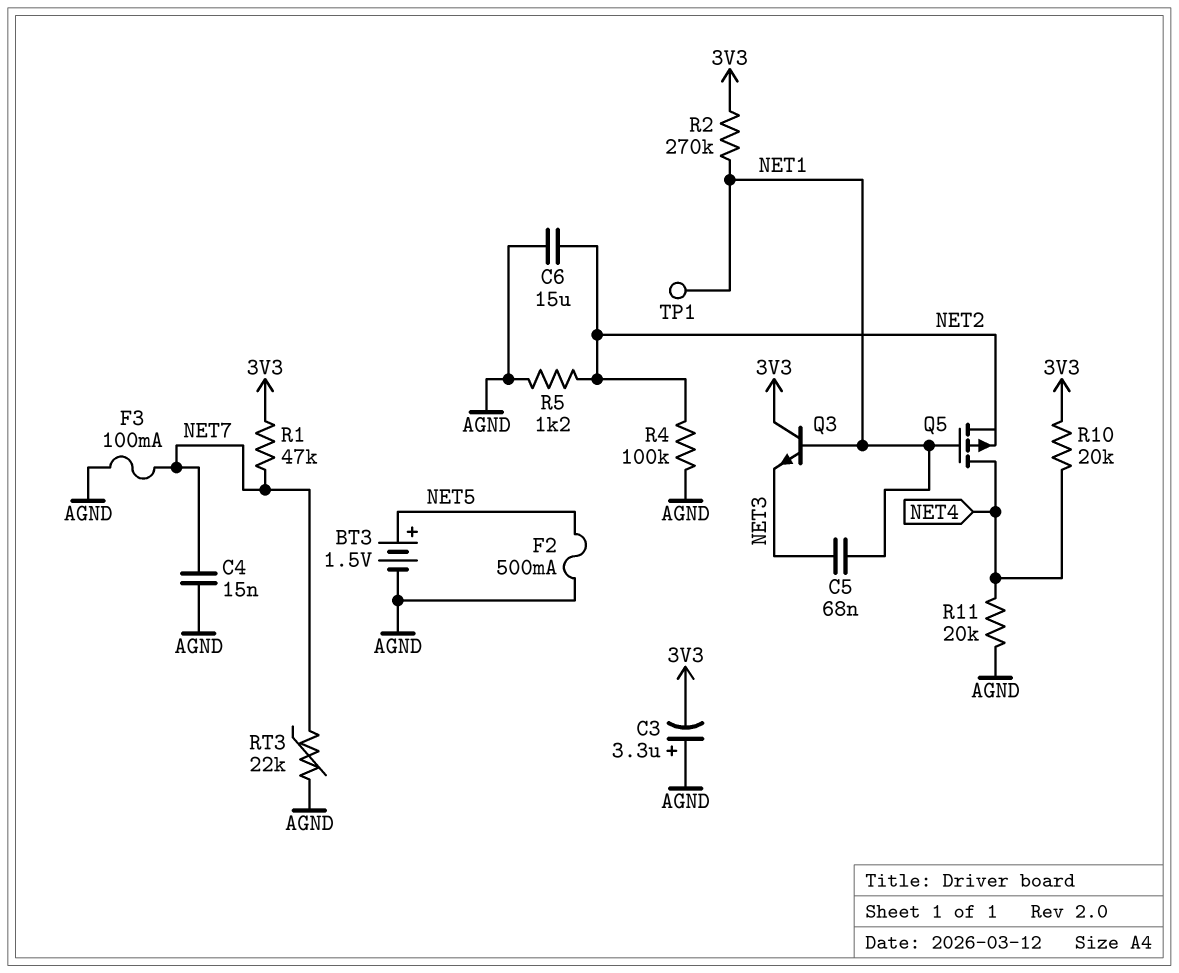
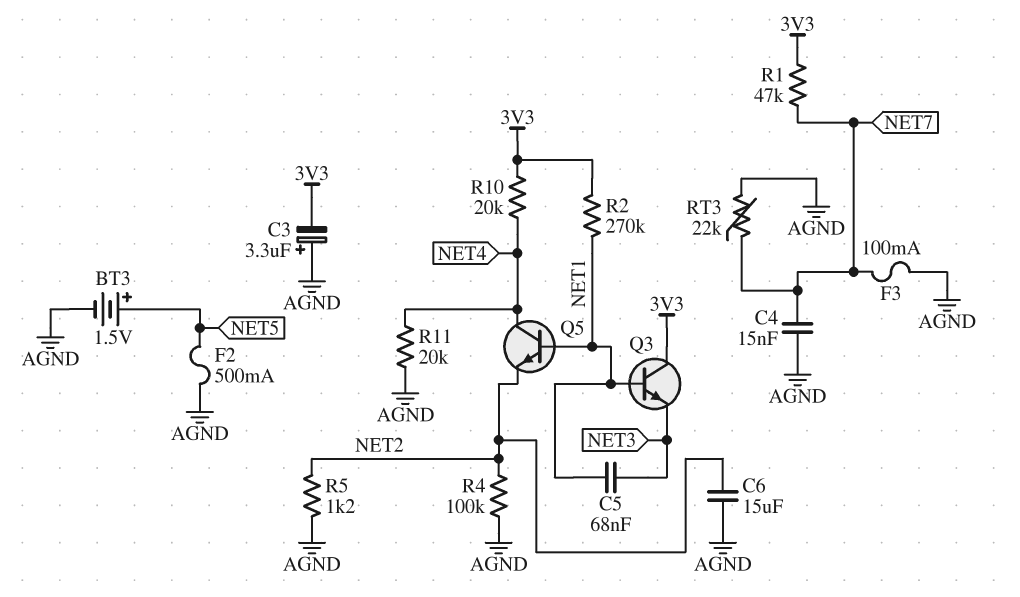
Q5: PMOS (G NET1, D NET4, S NET2) -> NPN (B NET1, C NET4, E NET2)
TP1: test point (NET1) -> none

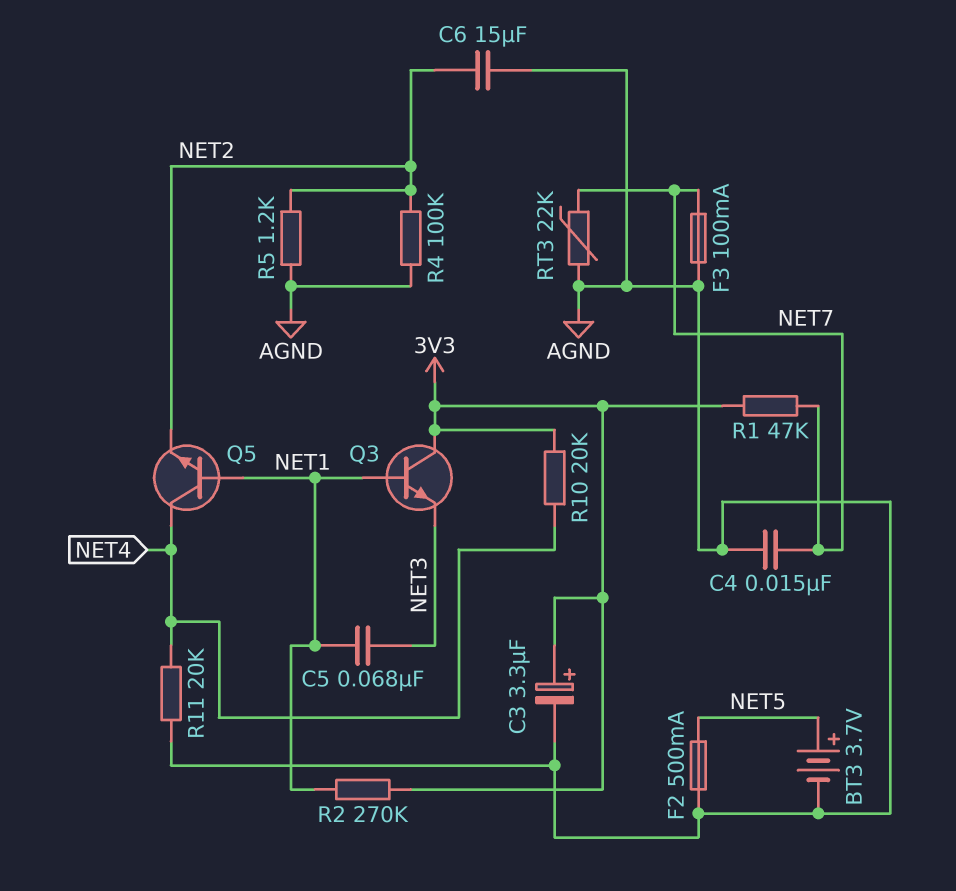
BT3: 1.5V (plus NET5, minus AGND) -> 3.7V (plus NET5, minus AGND)
C3: 3.3uF (plus AGND, minus 3V3) -> 3.3uF (plus 3V3, minus AGND)

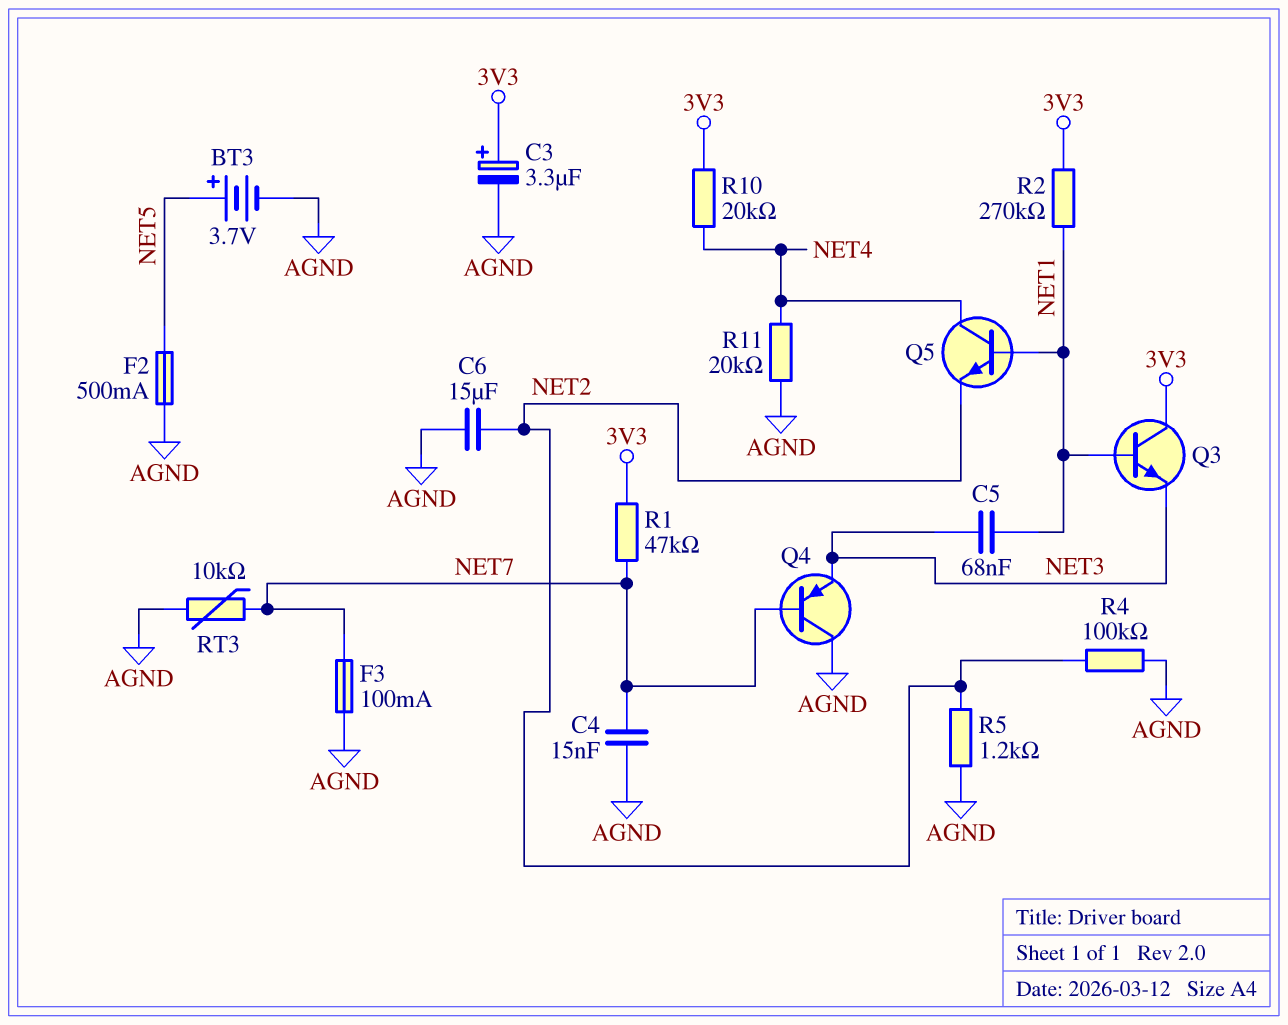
Q4: none -> PNP (B NET7, C AGND, E NET3)
RT3: 22k (AGND, NET7) -> 10k (AGND, NET7)

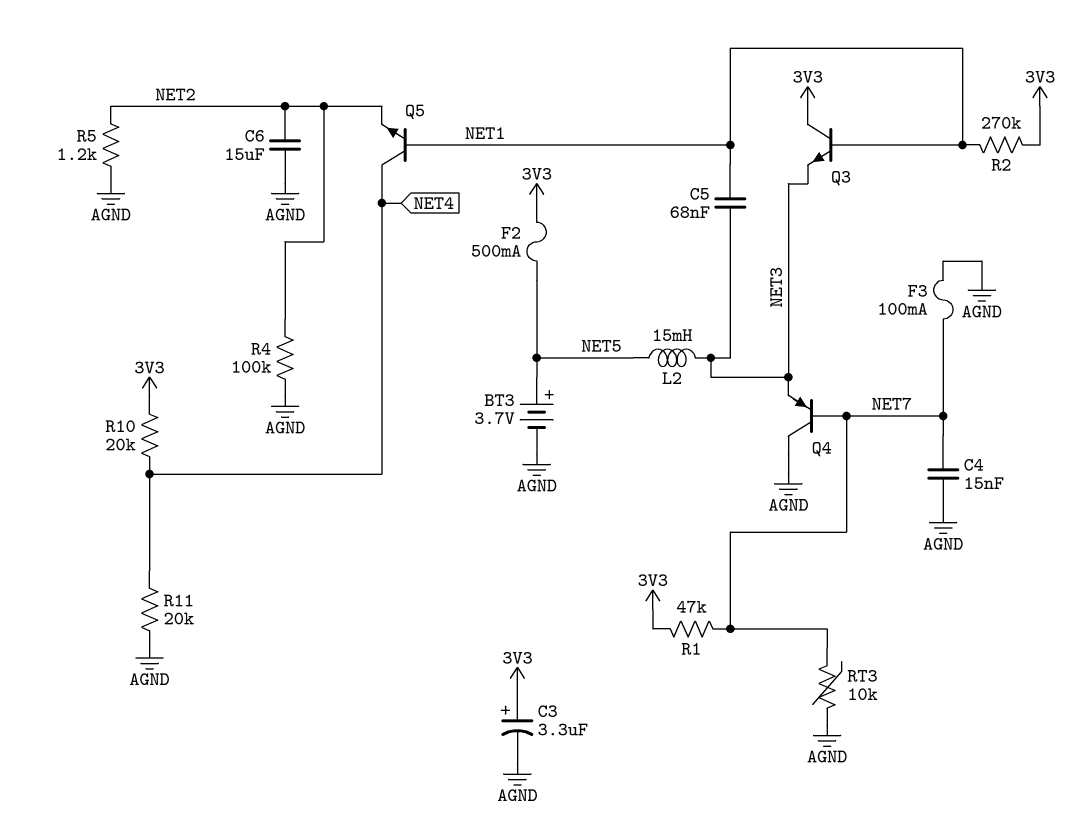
F2: 500mA (AGND, NET5) -> 500mA (3V3, NET5)
L2: none -> 15mH (NET3, NET5)

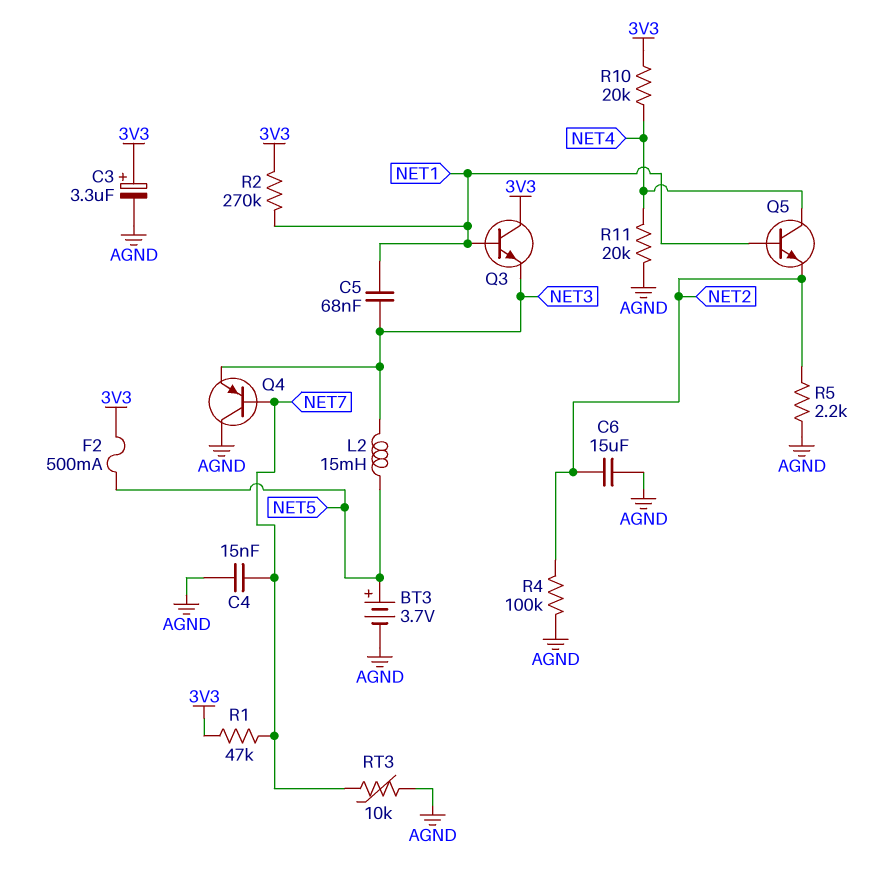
F3: 100mA (AGND, NET7) -> none
R5: 1.2k (AGND, NET2) -> 2.2k (AGND, NET2)

